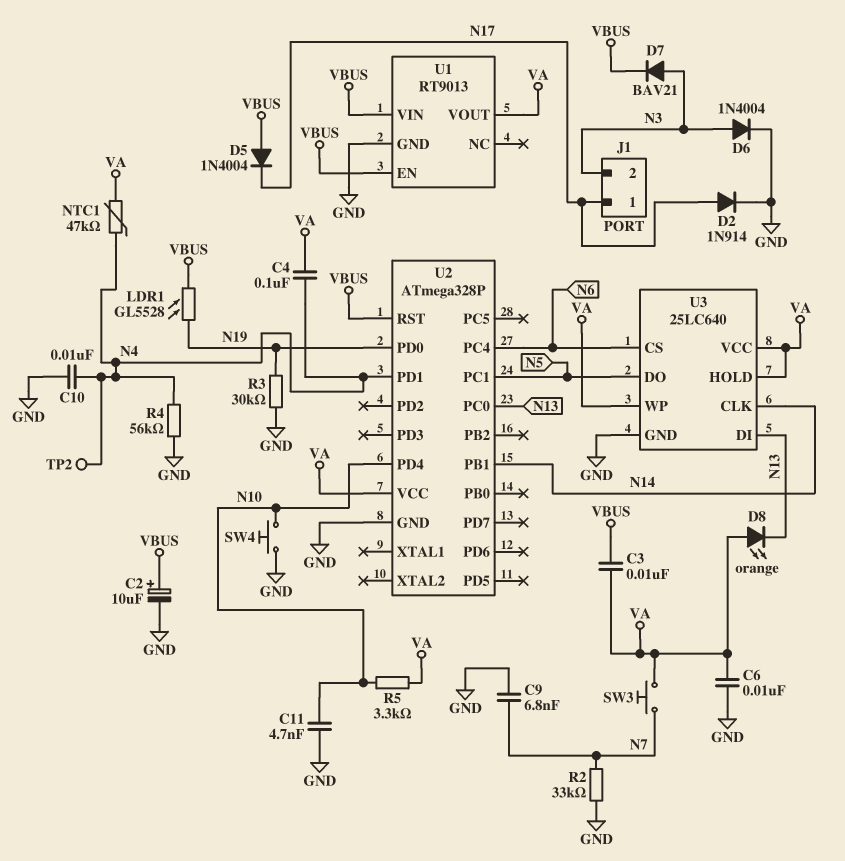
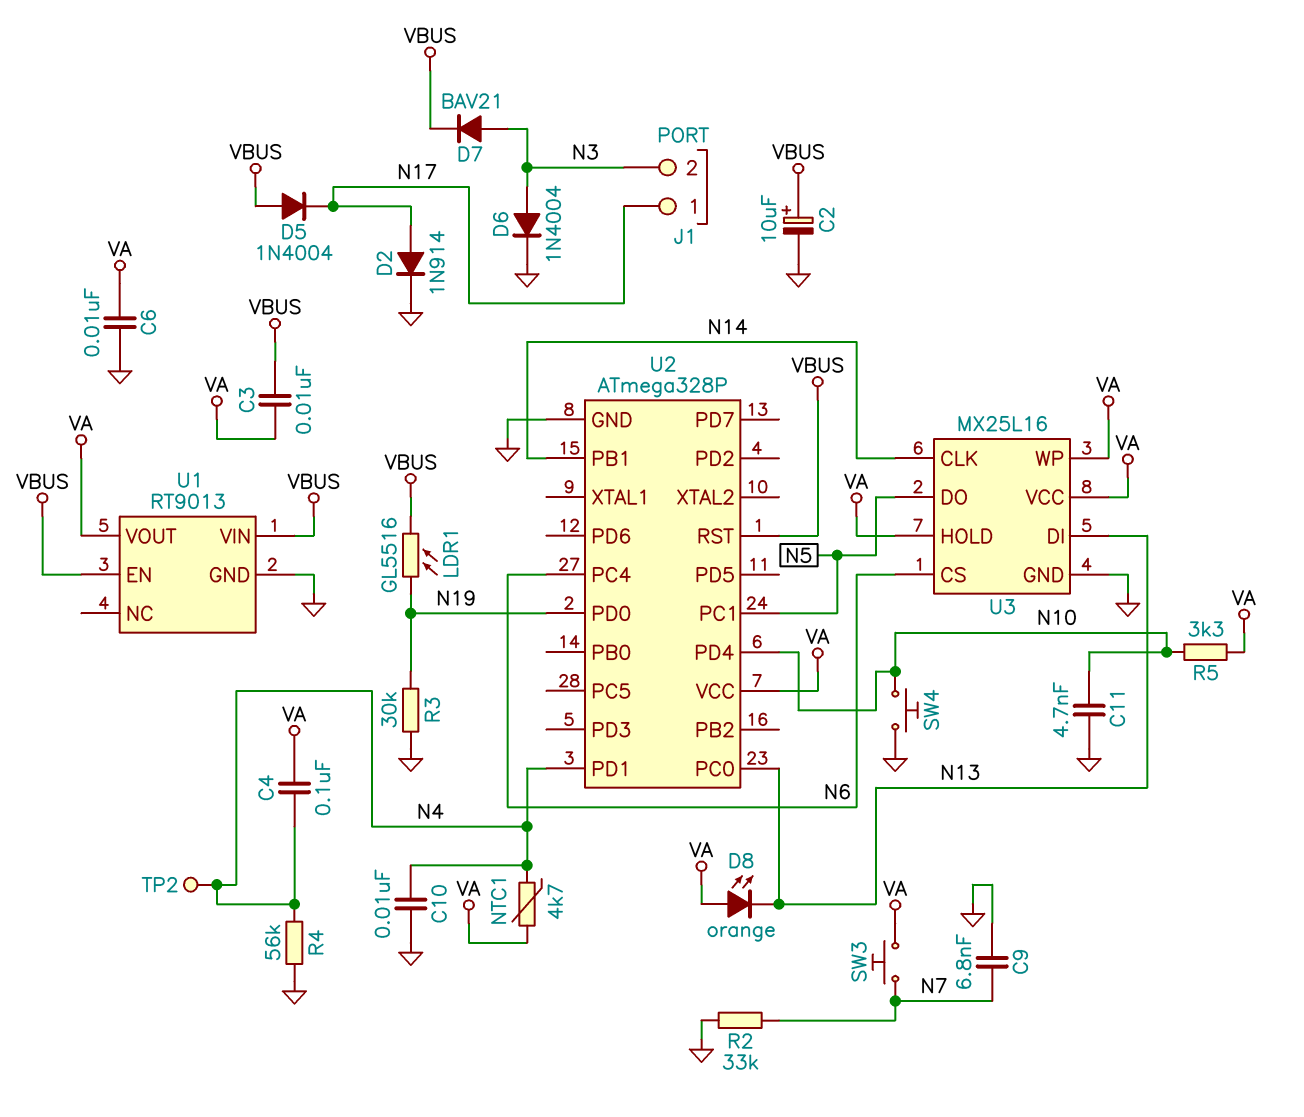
LDR1: GL5528 (N19, VBUS) -> GL5516 (N19, VBUS)
NTC1: 47k (N4, VA) -> 4.7k (N4, VA)
U3: 25LC640 -> MX25L16

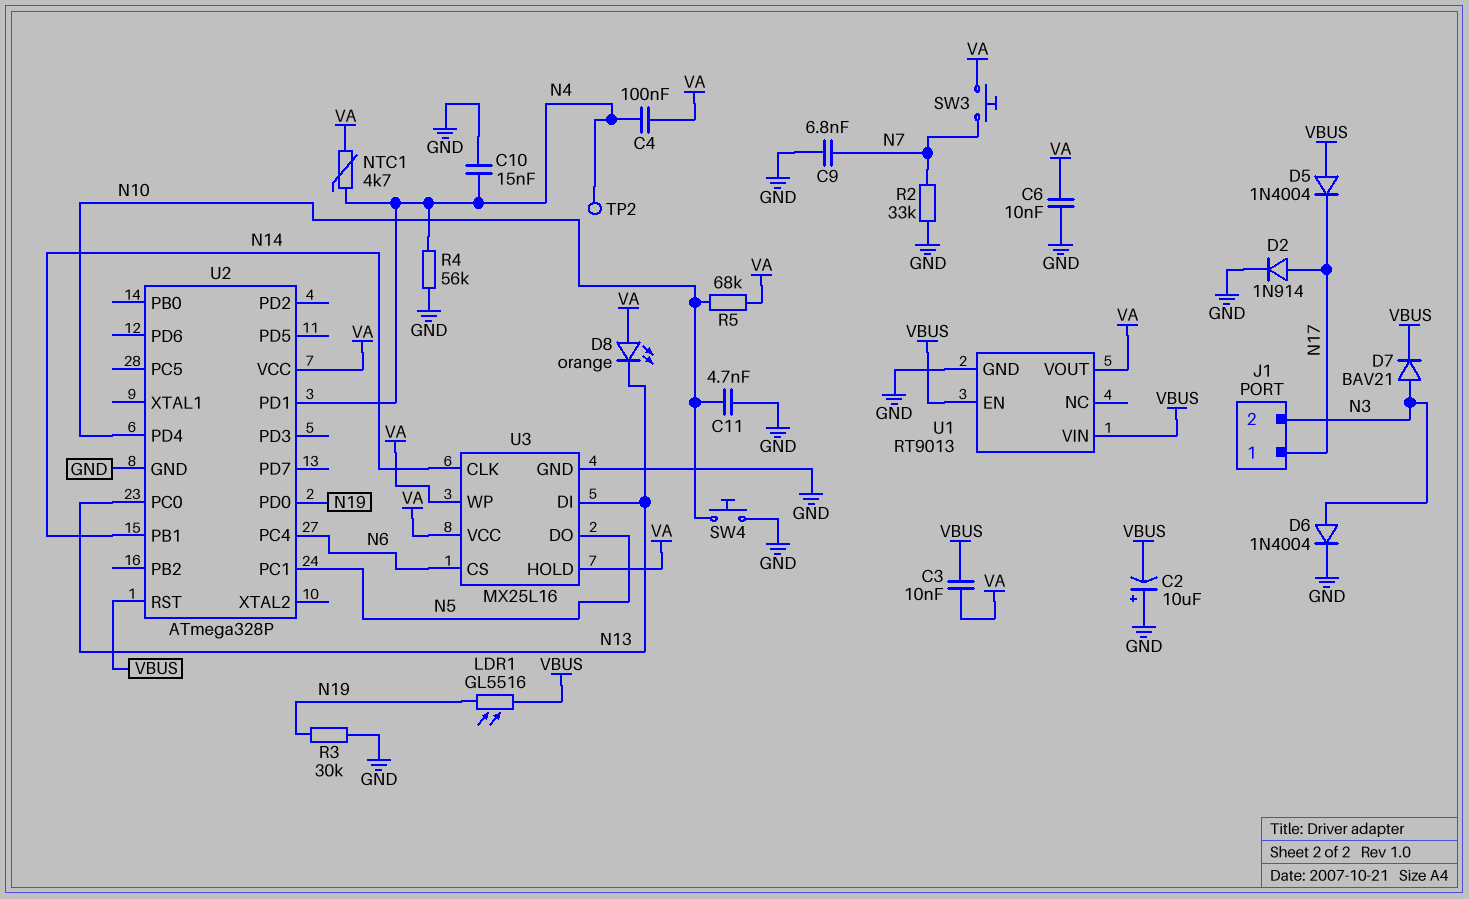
C2: 10uF (plus VBUS, minus GND) -> 10uF (plus GND, minus VBUS)
C10: 10nF (GND, N4) -> 15nF (GND, N4)
R5: 3.3k (N10, VA) -> 68k (N10, VA)

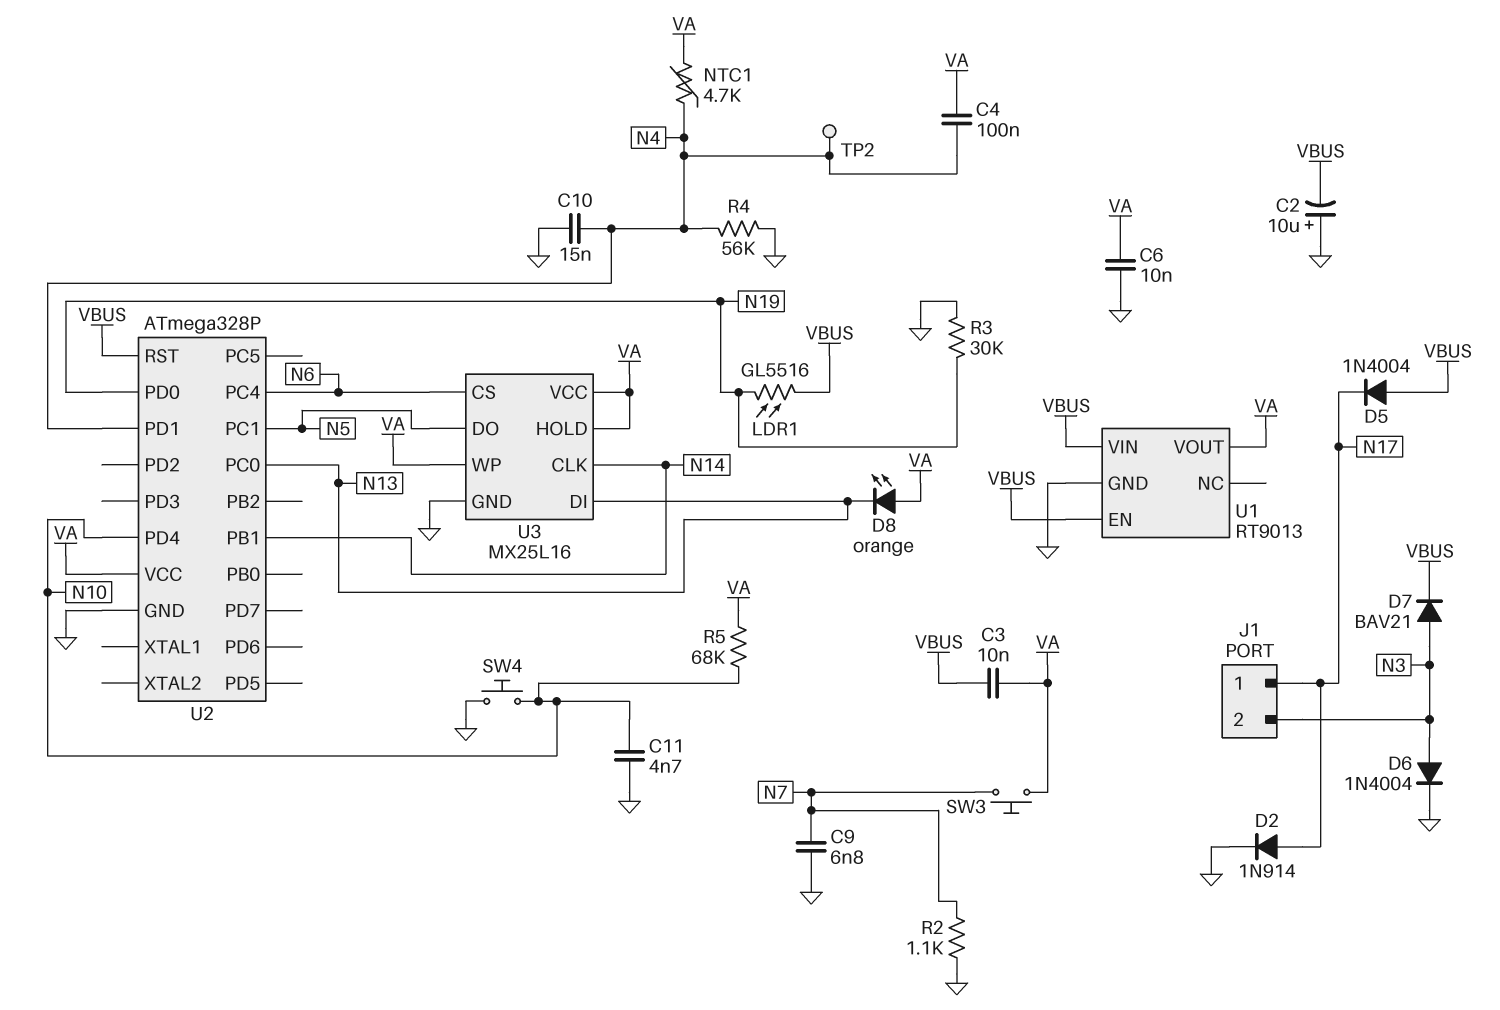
R2: 33k (GND, N7) -> 1.1k (GND, N7)

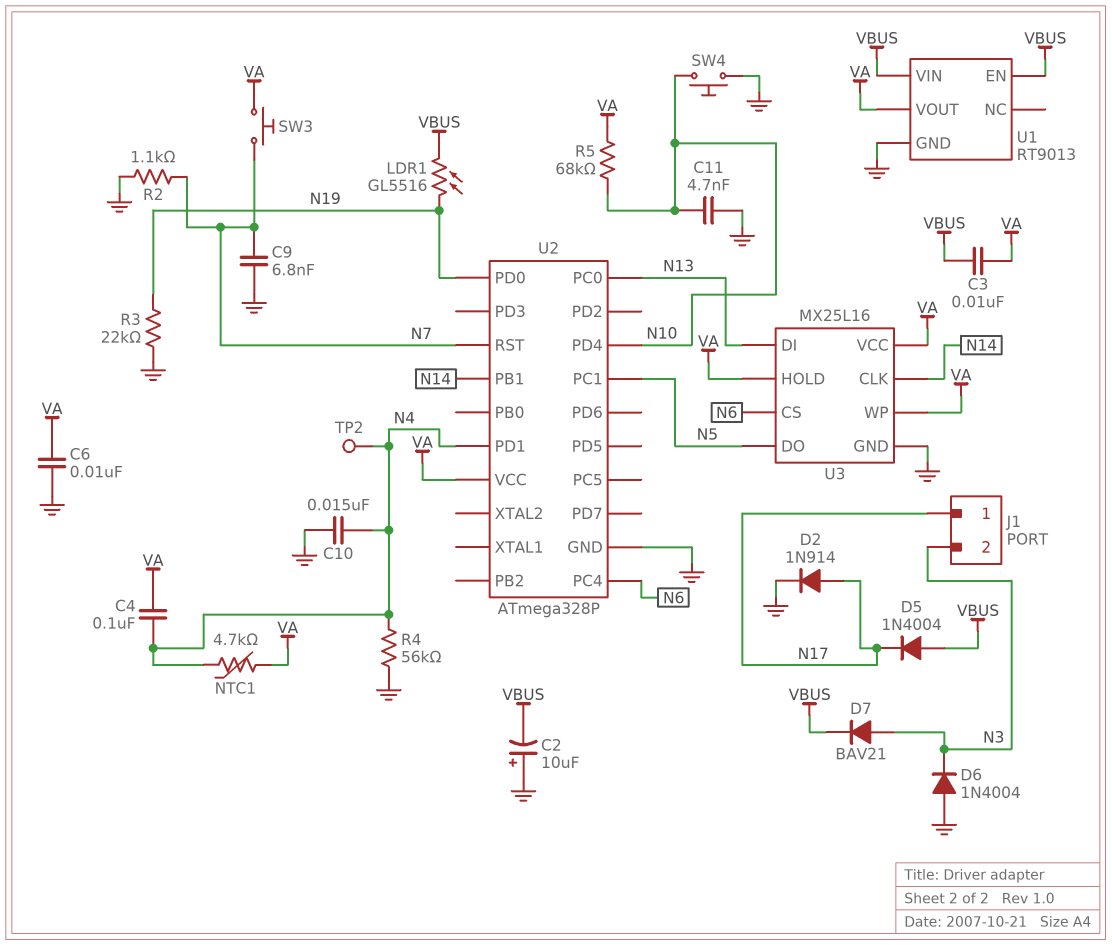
D6: diode 1N4004 (A N3, K GND) -> diode 1N4004 (A GND, K N3)
D8: LED orange (A VA, K N13) -> none
R3: 30k (GND, N19) -> 22k (GND, N19)
U2 pin RST: VBUS -> N7

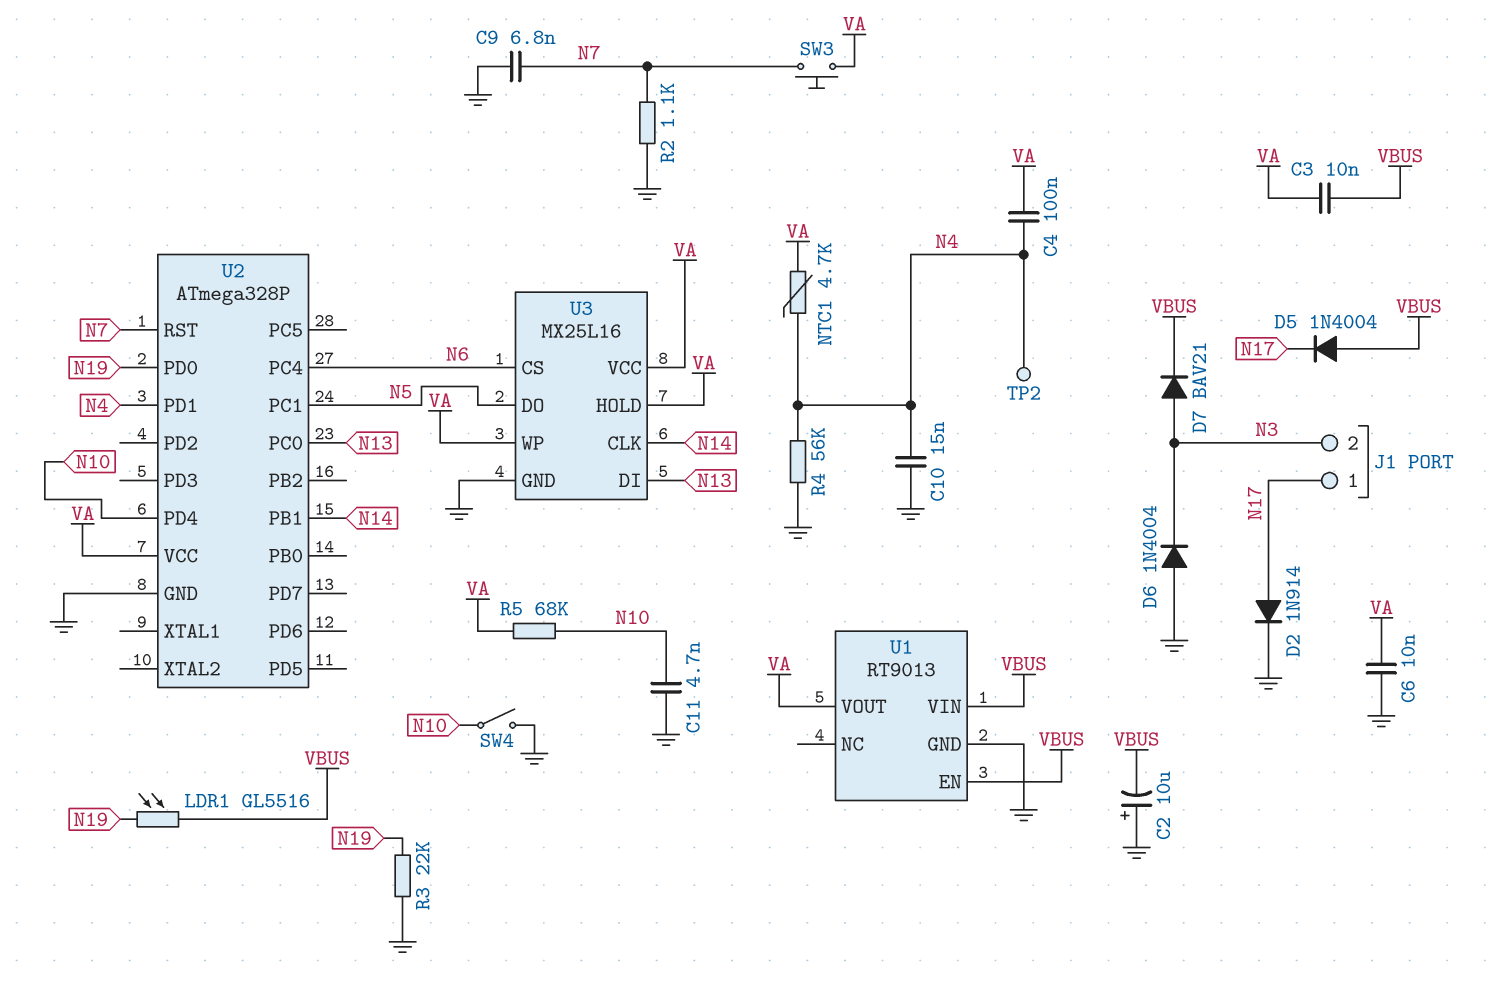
SW4: button (GND, N10) -> switch (GND, N10)

